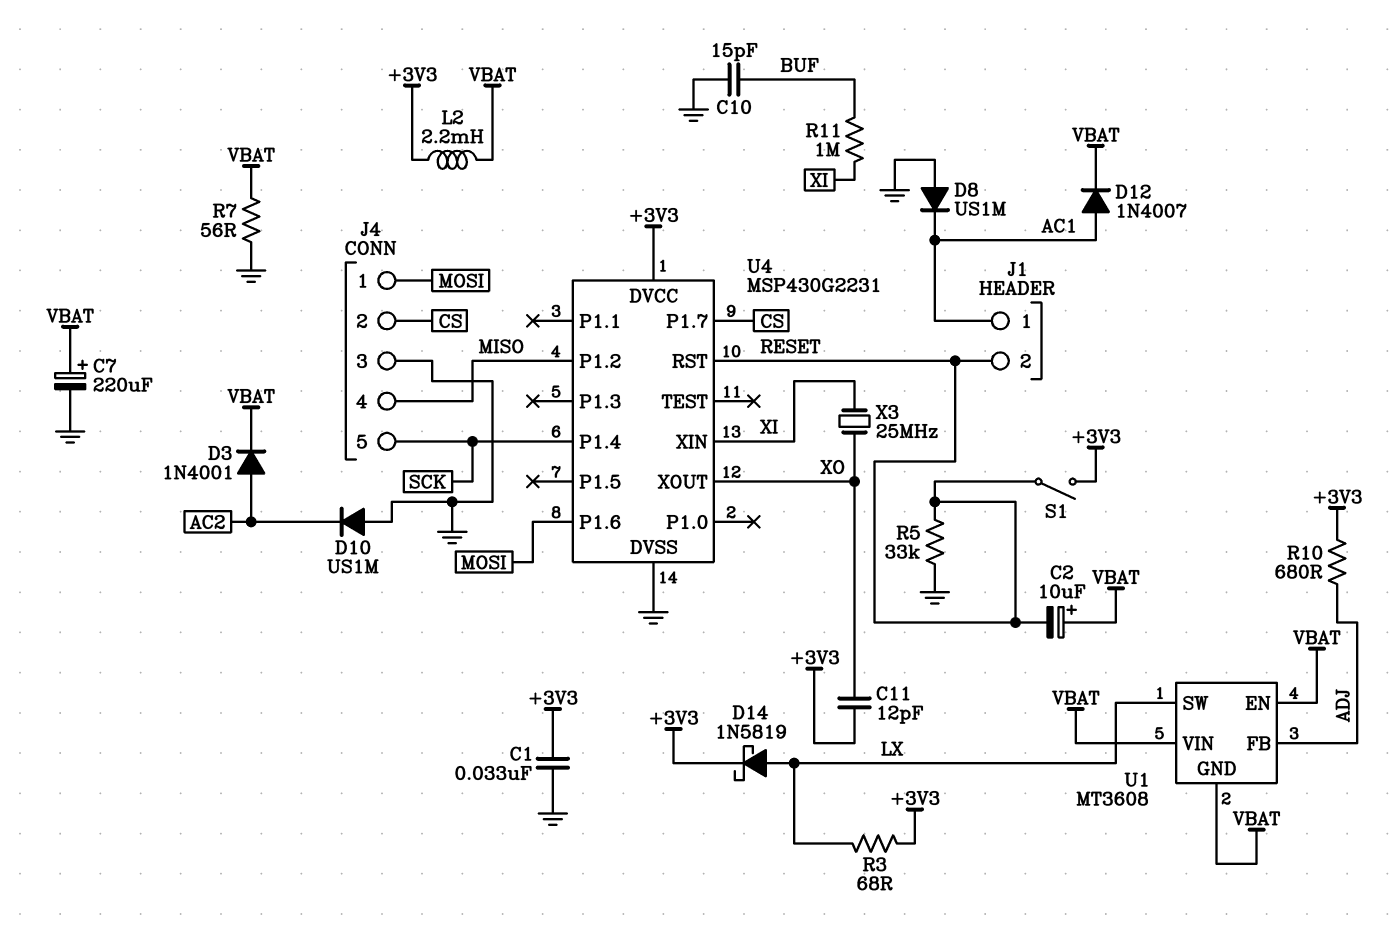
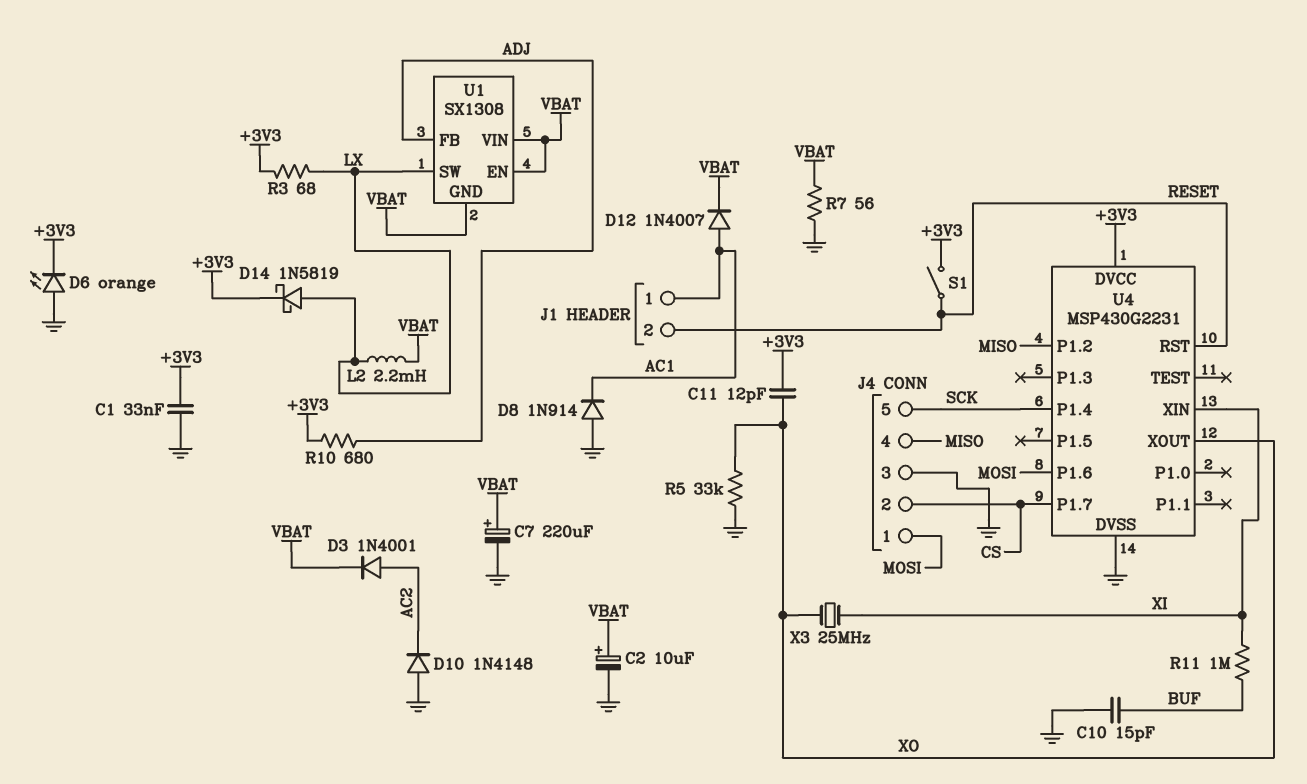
C2: 10uF (plus VBAT, minus RESET) -> 10uF (plus VBAT, minus GND)
D6: none -> LED orange (A GND, K +3V3)
D8: diode US1M (A GND, K AC1) -> diode 1N914 (A GND, K AC1)
D10: diode US1M (A GND, K AC2) -> diode 1N4148 (A GND, K AC2)
L2: 2.2mH (+3V3, VBAT) -> 2.2mH (LX, VBAT)
R5: 33k (GND, RESET) -> 33k (GND, XO)
U1: MT3608 -> SX1308

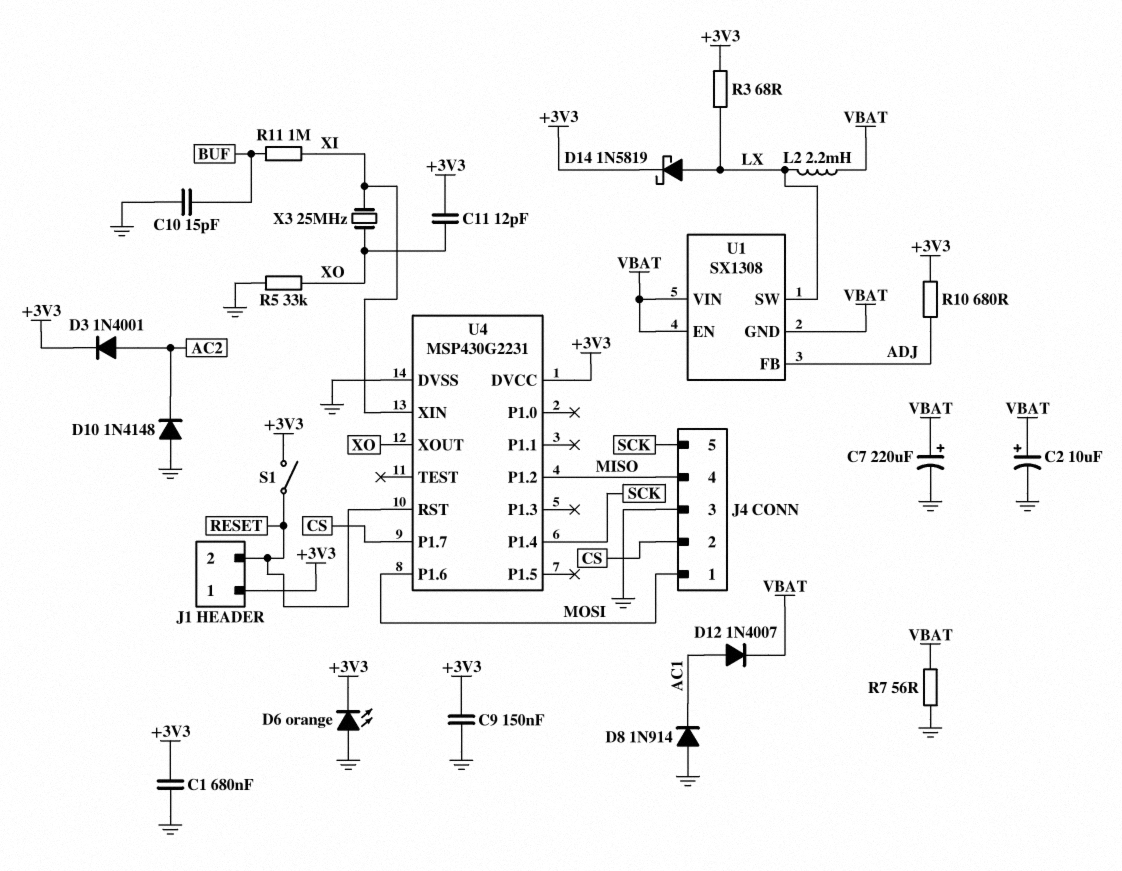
C1: 33nF (+3V3, GND) -> 680nF (+3V3, GND)
C9: none -> 150nF (+3V3, GND)
D3: diode 1N4001 (A AC2, K VBAT) -> diode 1N4001 (A AC2, K +3V3)
J1 pin 1: AC1 -> +3V3

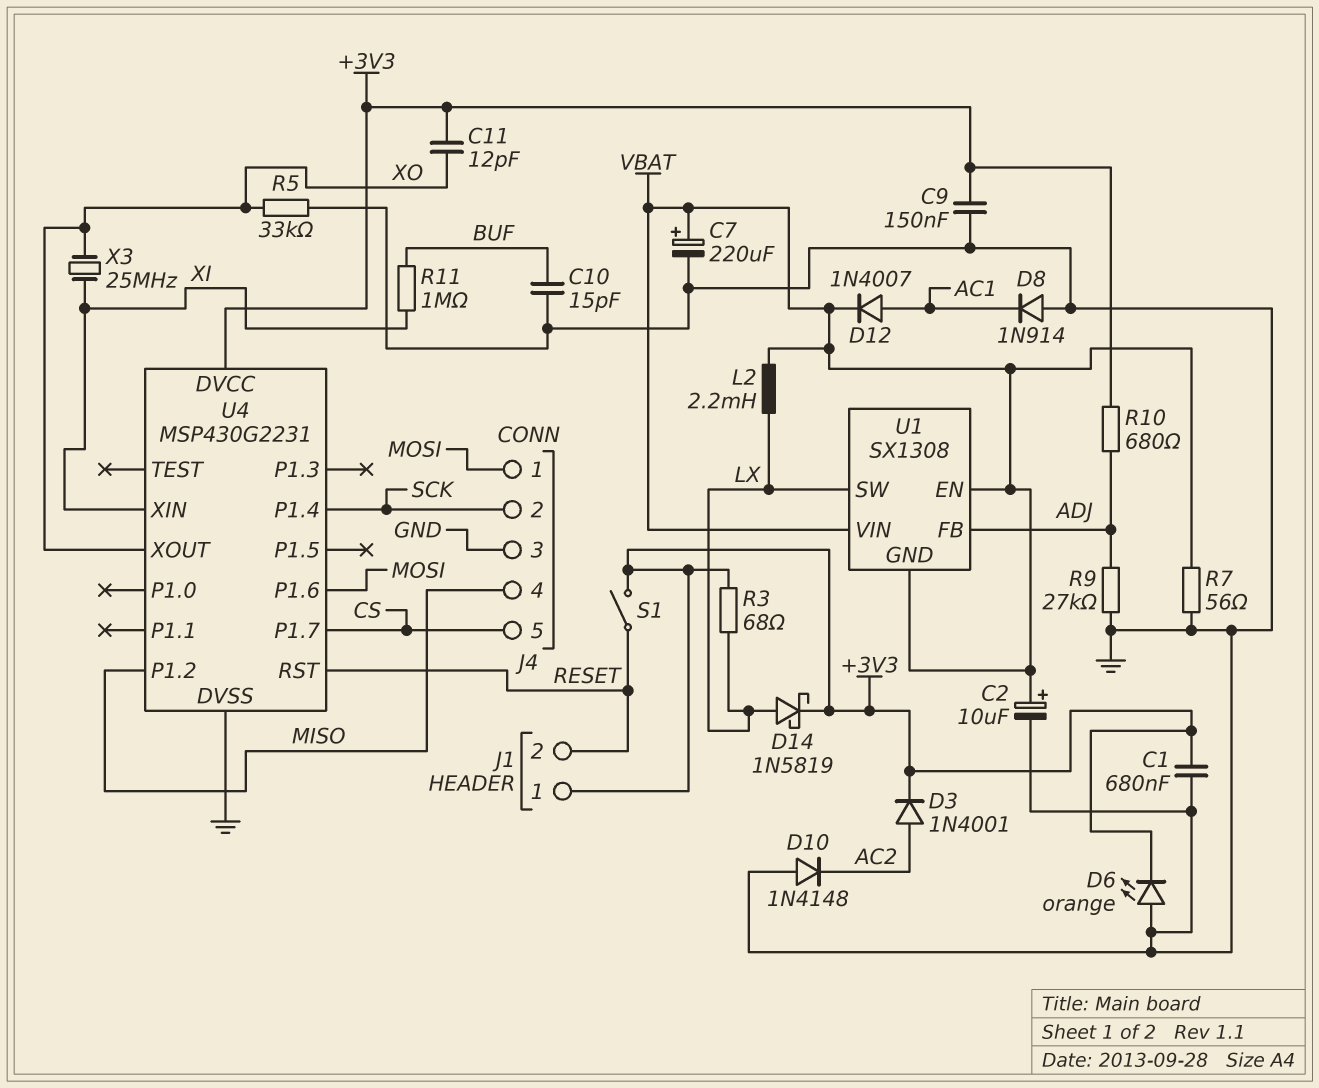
J4 pin 2: CS -> SCK
J4 pin 5: SCK -> CS
R9: none -> 27k (ADJ, GND)

